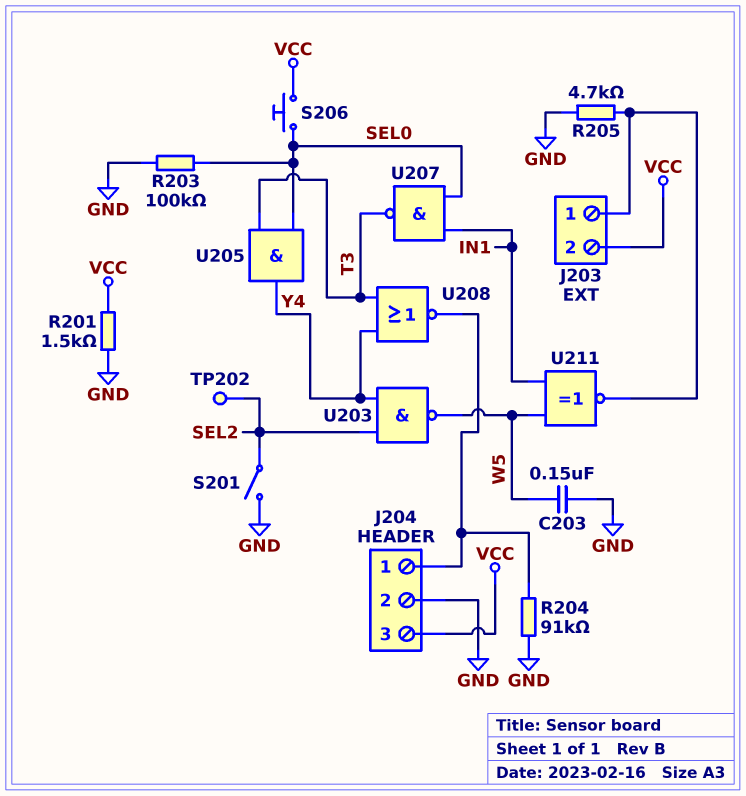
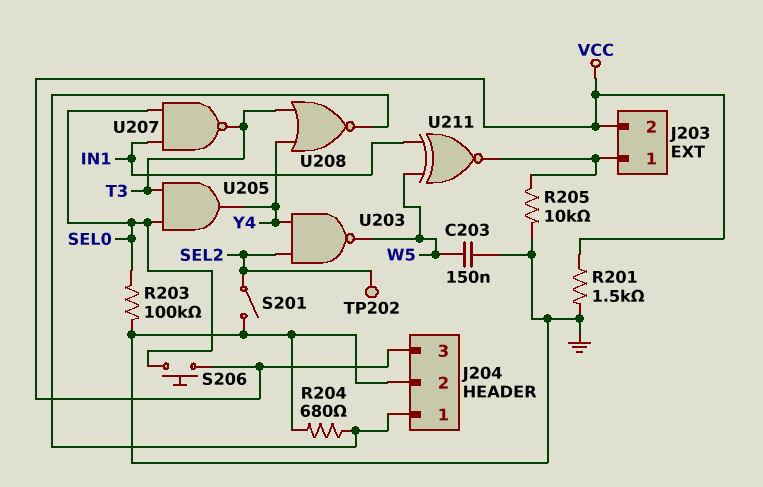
R204: 91k (GND, J204/1) -> 680 (GND, J204/1)
R205: 4.7k (GND, J203/1) -> 10k (GND, J203/1)

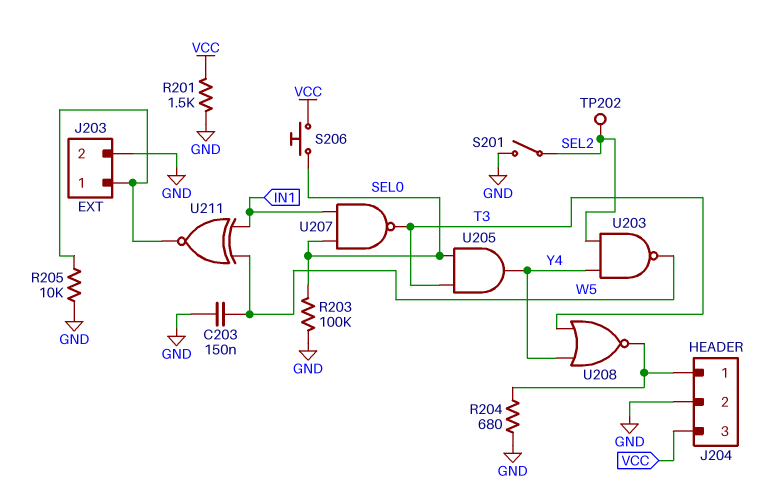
J203 pin 2: VCC -> GND

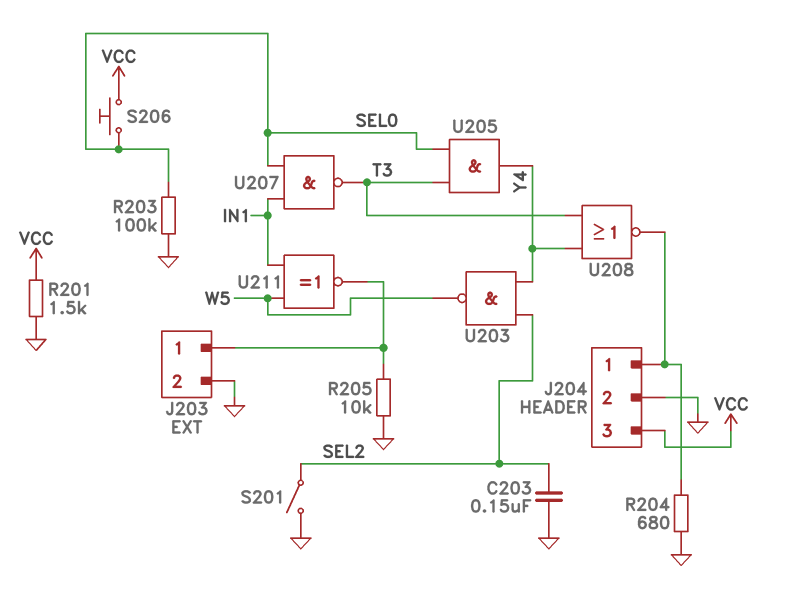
C203: 150nF (GND, W5) -> 150nF (GND, SEL2)
TP202: test point (SEL2) -> none

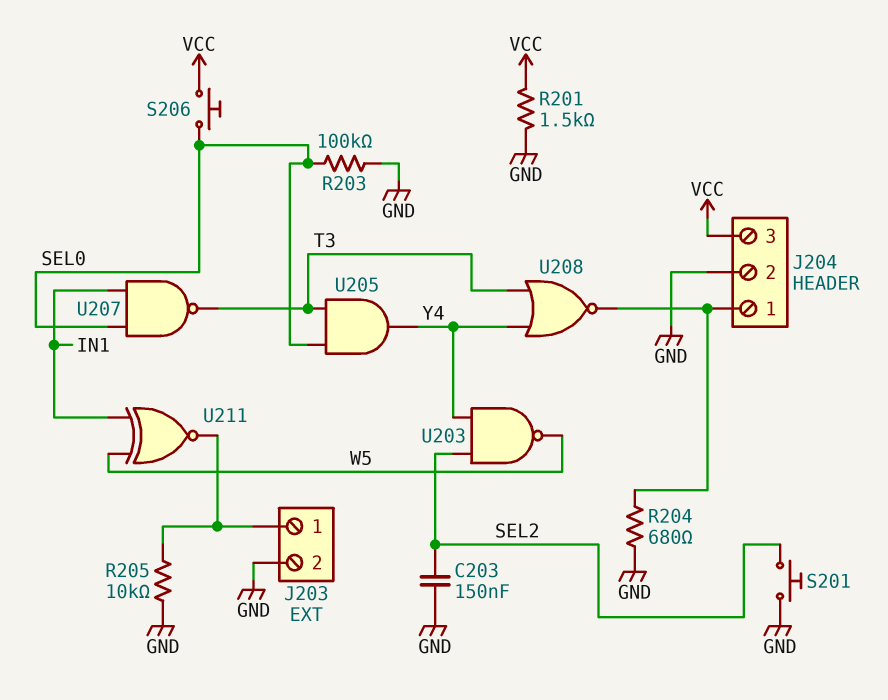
S201: switch (GND, SEL2) -> button (GND, SEL2)

